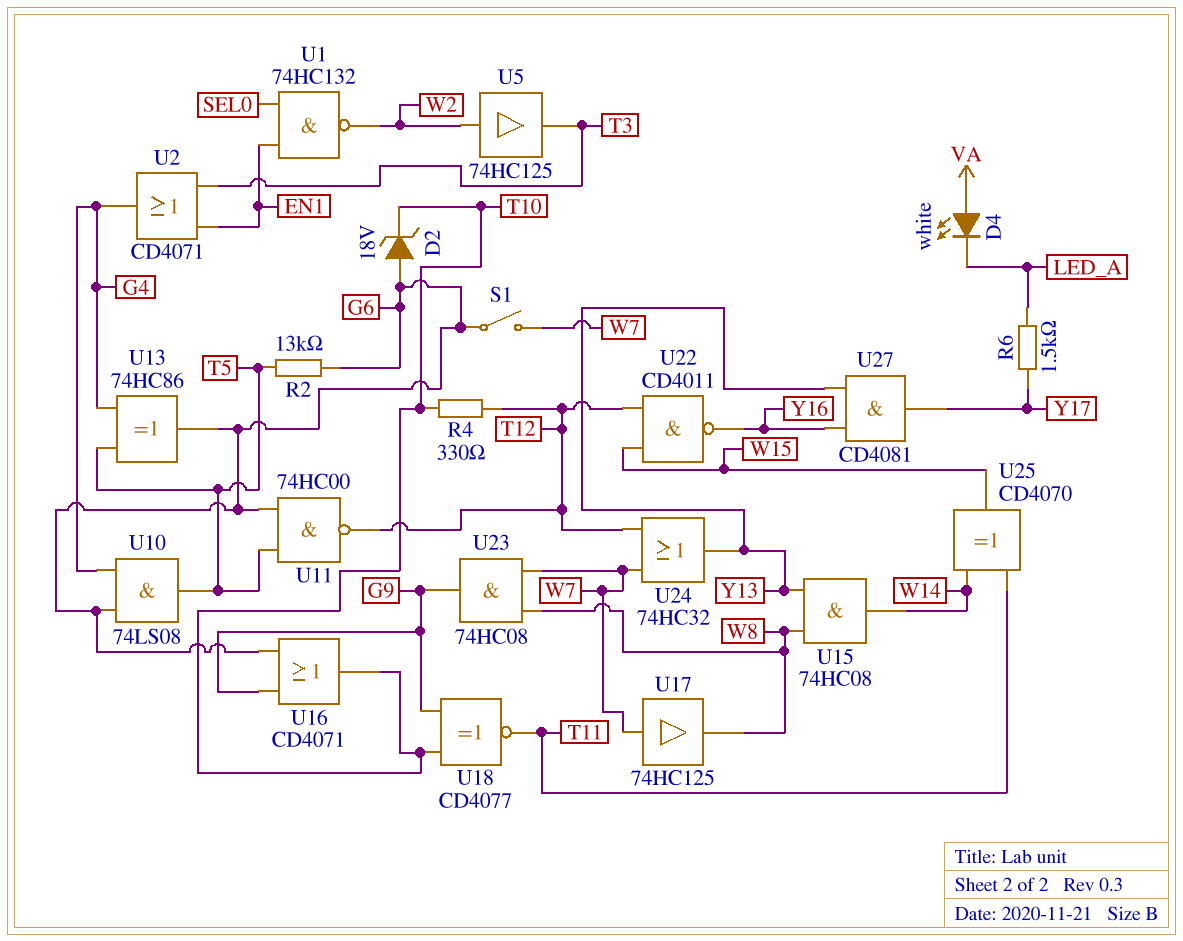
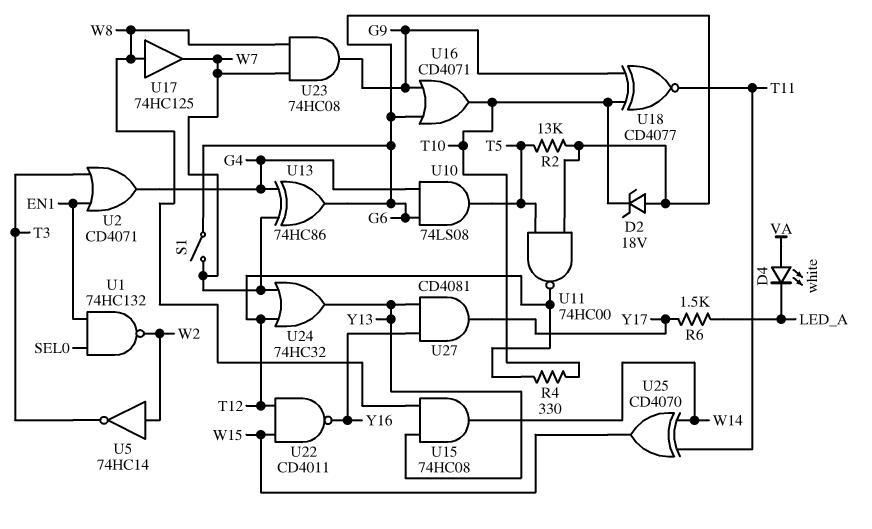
U5: buffer 74HC125 (in W2, out T3) -> NOT 74HC14 (in W2, out T3)
U13: XOR 74HC86 (in G4, in T5, out G6) -> XOR 74HC86 (in G4, in W7, out G6)
U17: buffer 74HC125 (in W7, out W8) -> buffer 74HC125 (in W8, out W7)

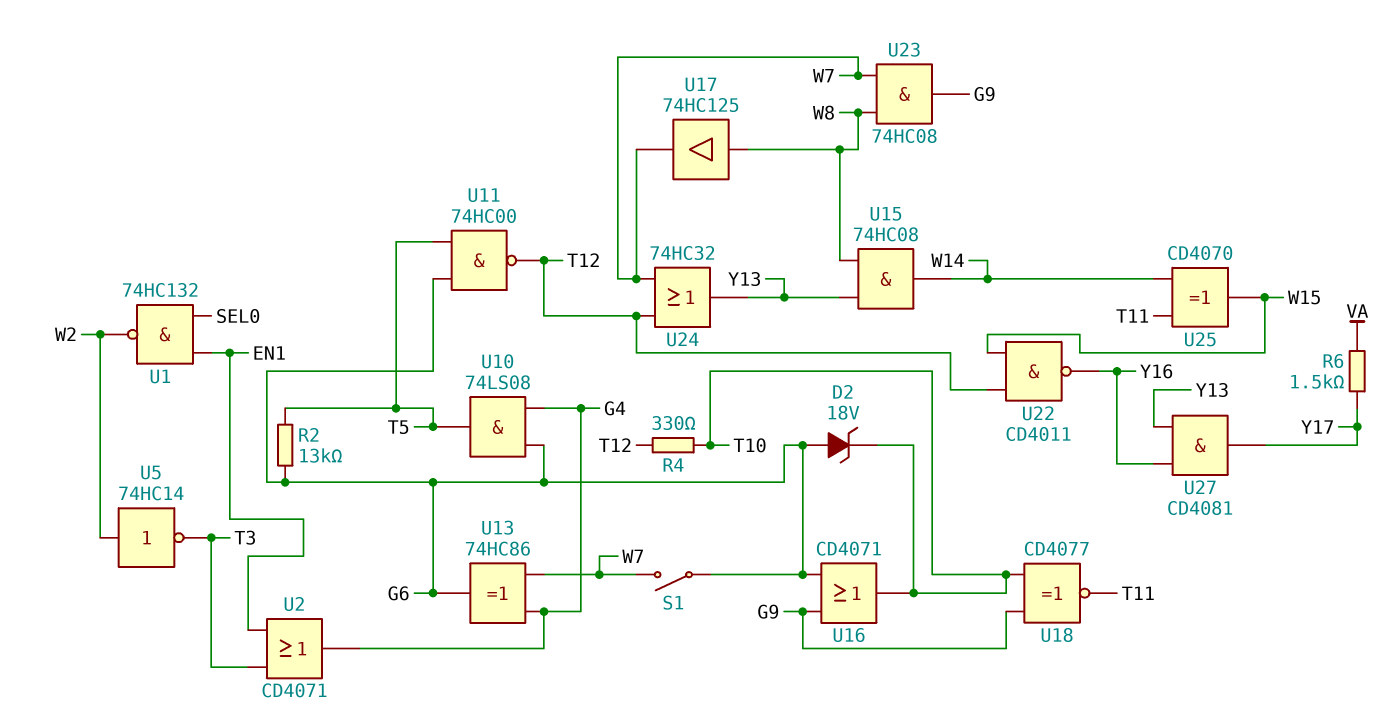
D4: LED white (A VA, K LED_A) -> none
R6: 1.5k (LED_A, Y17) -> 1.5k (VA, Y17)

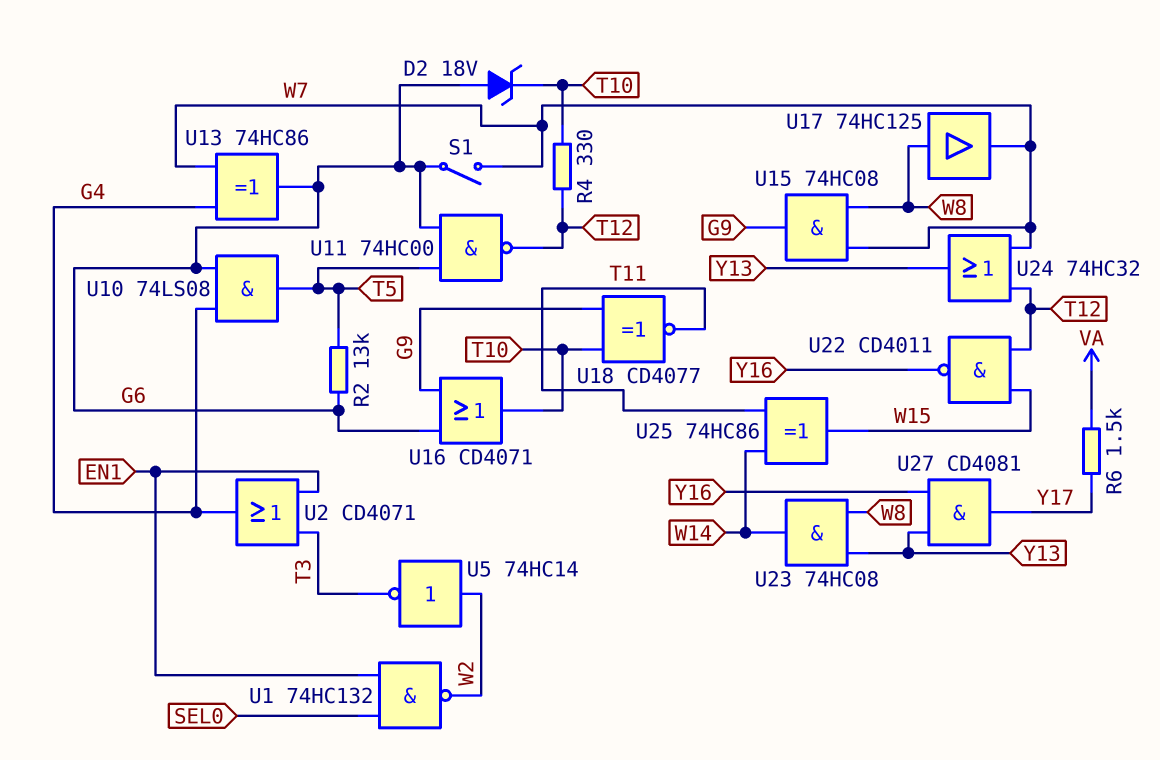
U15: AND 74HC08 (in W8, in Y13, out W14) -> AND 74HC08 (in W7, in W8, out G9)
U23: AND 74HC08 (in W7, in W8, out G9) -> AND 74HC08 (in W8, in Y13, out W14)
U25: XOR CD4070 (in T11, in W14, out W15) -> XOR 74HC86 (in T11, in W14, out W15)

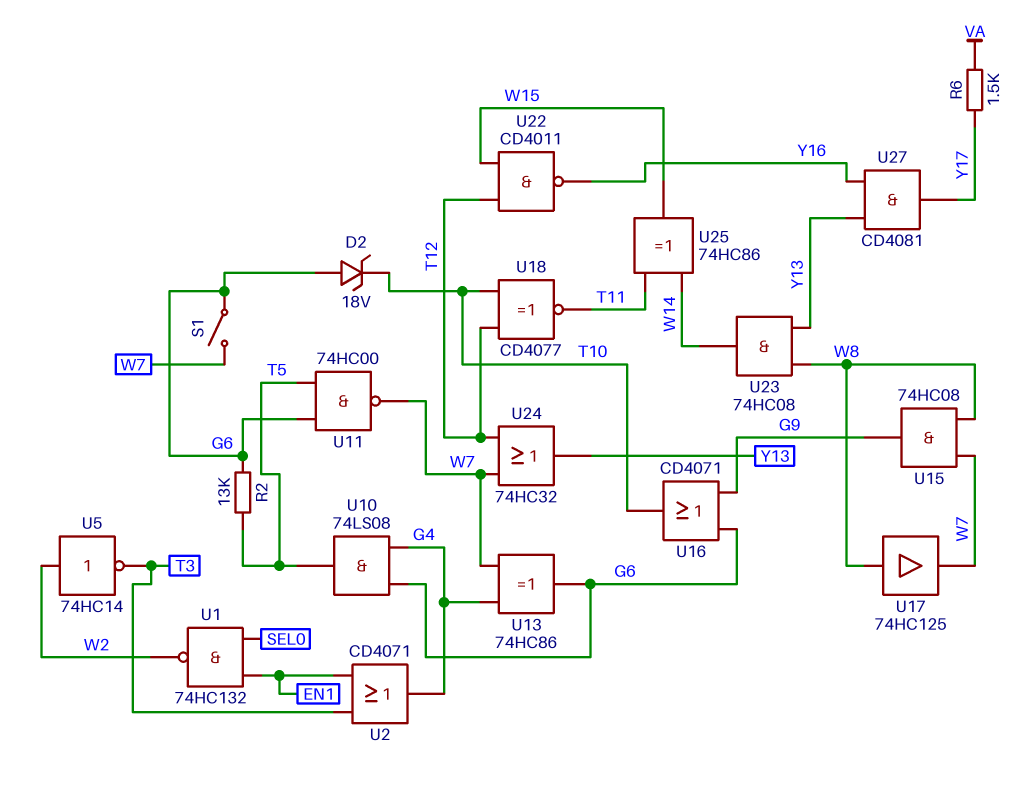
R4: 330 (T10, T12) -> none
U11: NAND 74HC00 (in G6, in T5, out T12) -> NAND 74HC00 (in G6, in T5, out W7)
U18: XNOR CD4077 (in G9, in T10, out T11) -> XNOR CD4077 (in T10, in T12, out T11)

